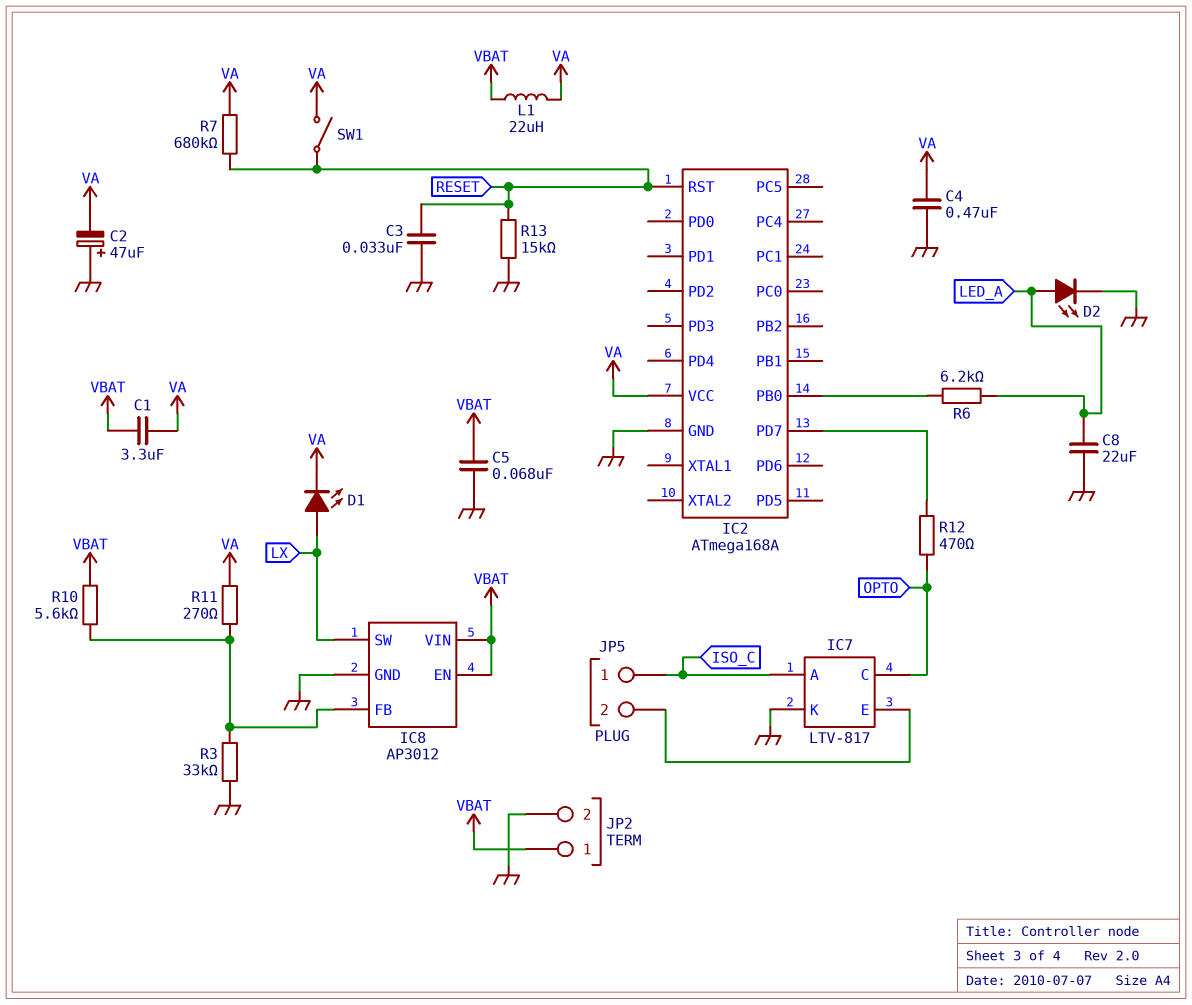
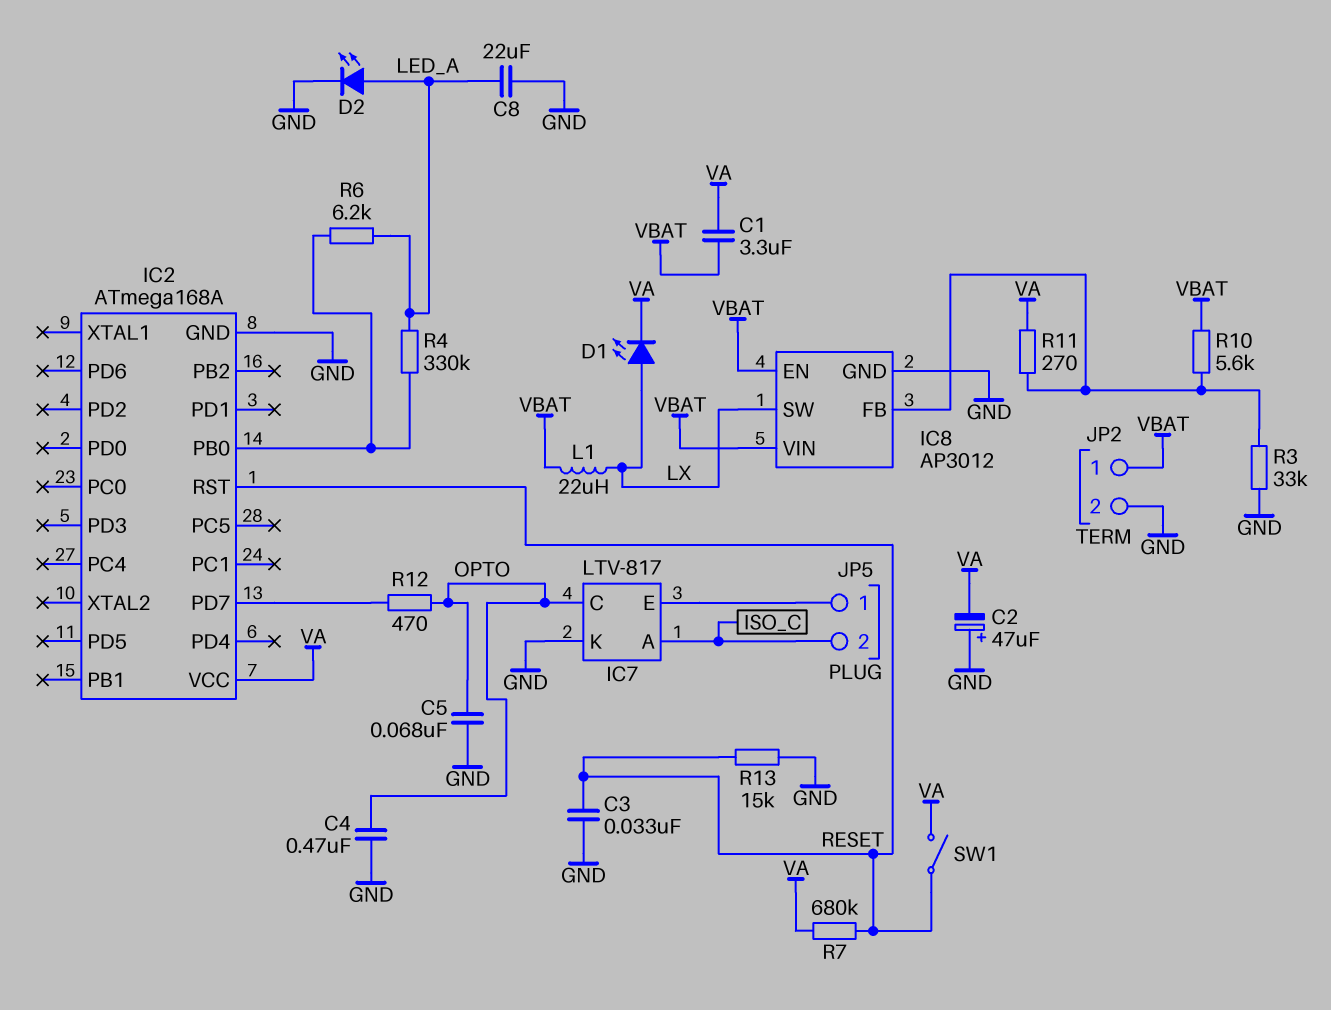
C4: 470nF (GND, VA) -> 470nF (GND, OPTO)
C5: 68nF (GND, VBAT) -> 68nF (GND, OPTO)
JP5 pin 1: ISO_C -> IC7/E
JP5 pin 2: IC7/E -> ISO_C
L1: 22uH (VA, VBAT) -> 22uH (LX, VBAT)
R4: none -> 330k (IC2/PB0, LED_A)

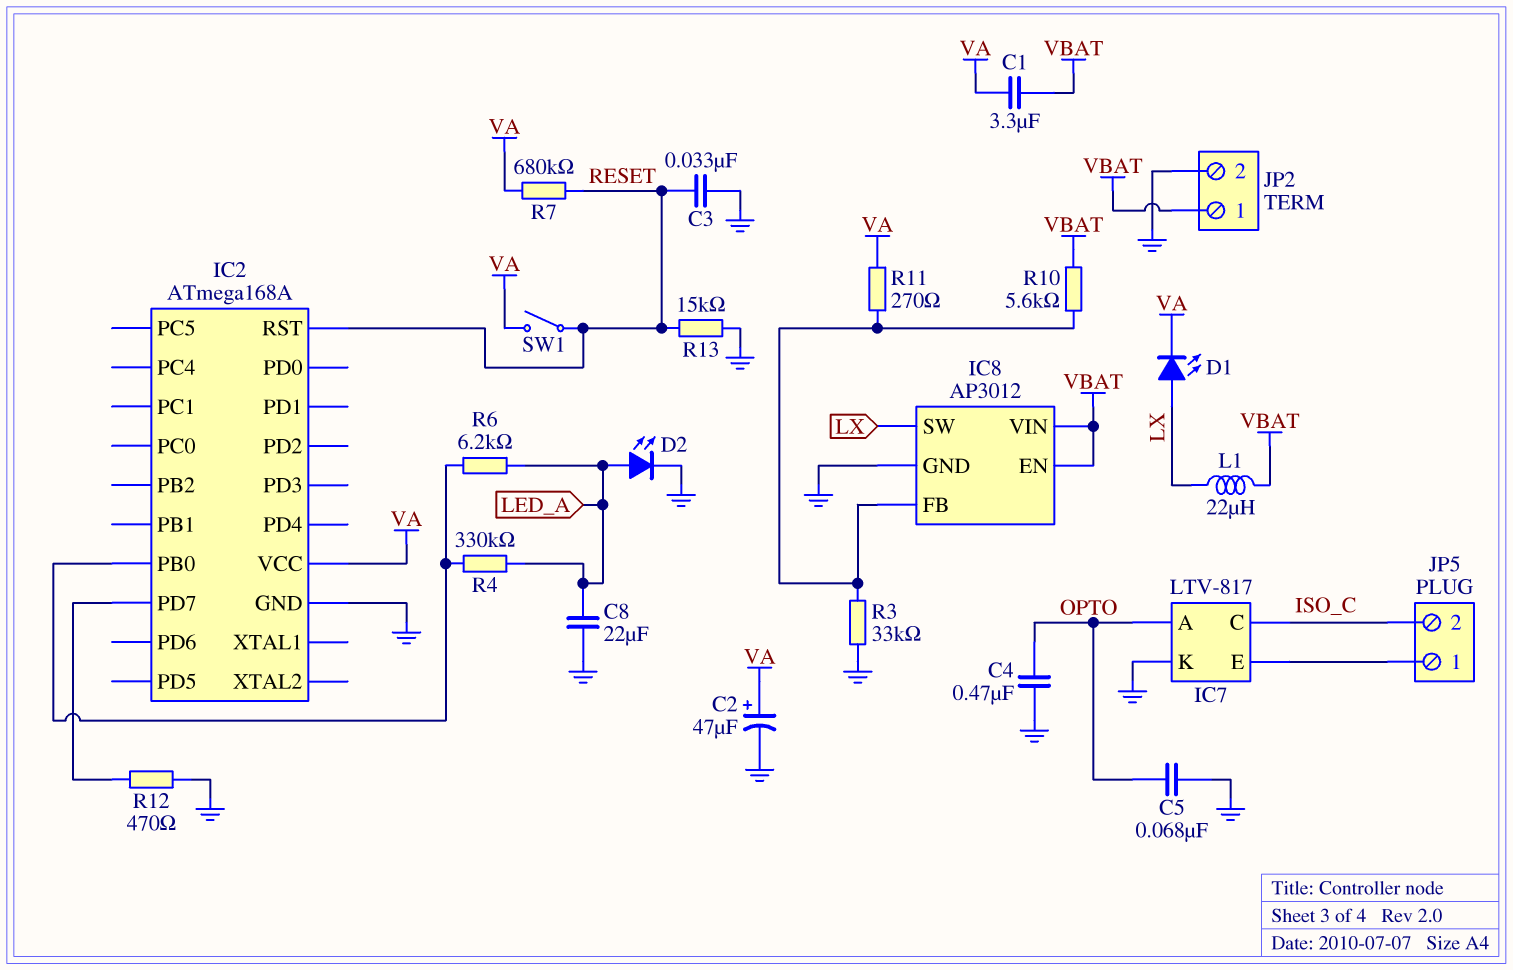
C2: 47uF (plus GND, minus VA) -> 47uF (plus VA, minus GND)
IC7 pin A: ISO_C -> OPTO
IC7 pin C: OPTO -> ISO_C
R12: 470 (IC2/PD7, OPTO) -> 470 (GND, IC2/PD7)

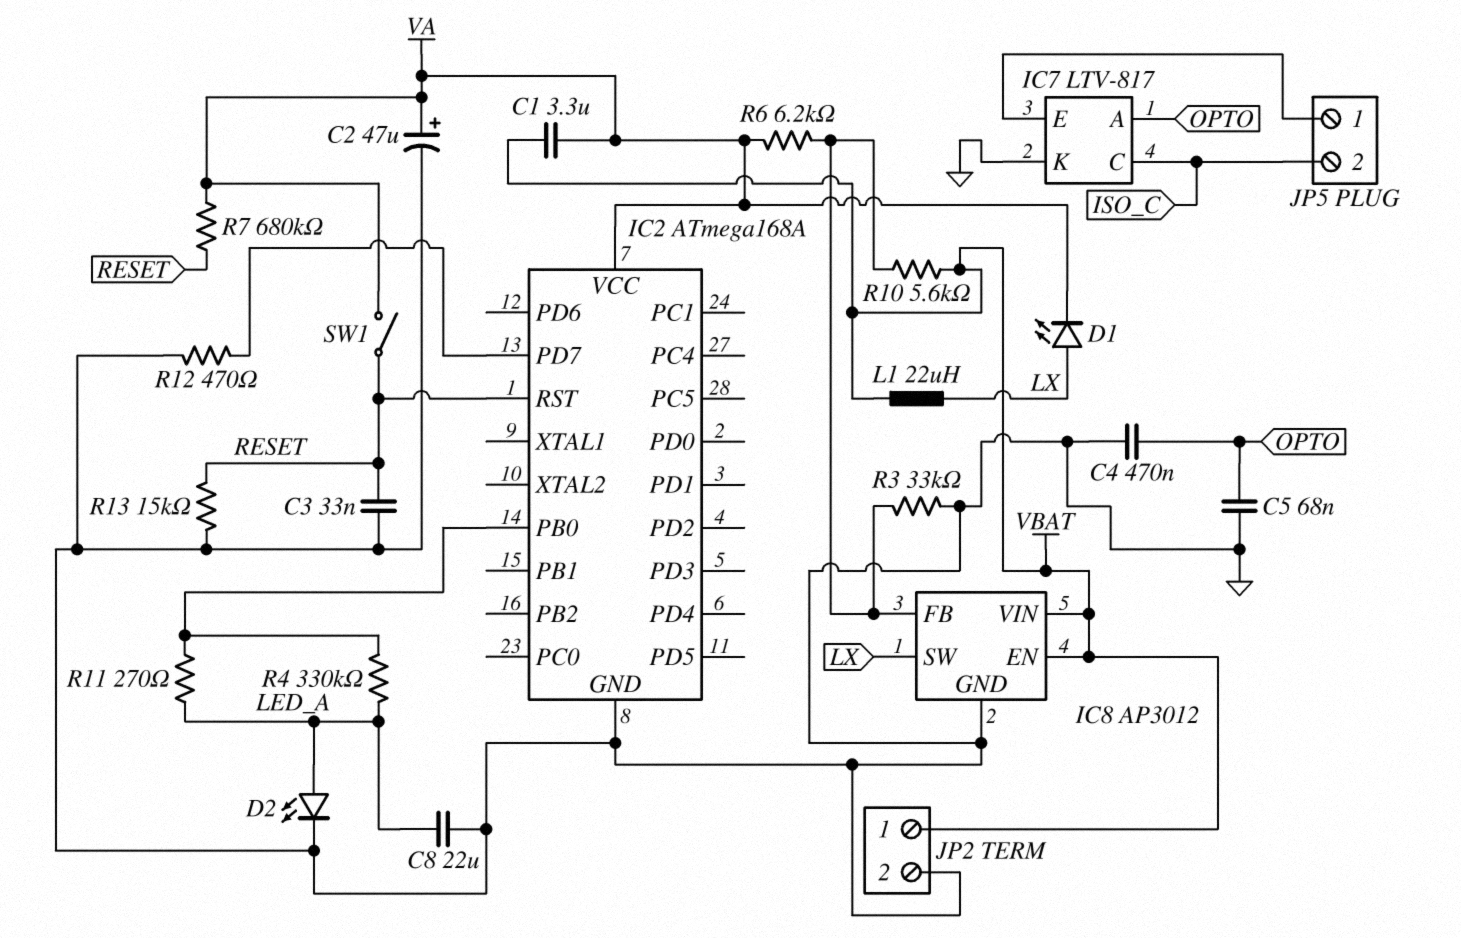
R6: 6.2k (IC2/PB0, LED_A) -> 6.2k (IC8/FB, VA)
R11: 270 (IC8/FB, VA) -> 270 (IC2/PB0, LED_A)

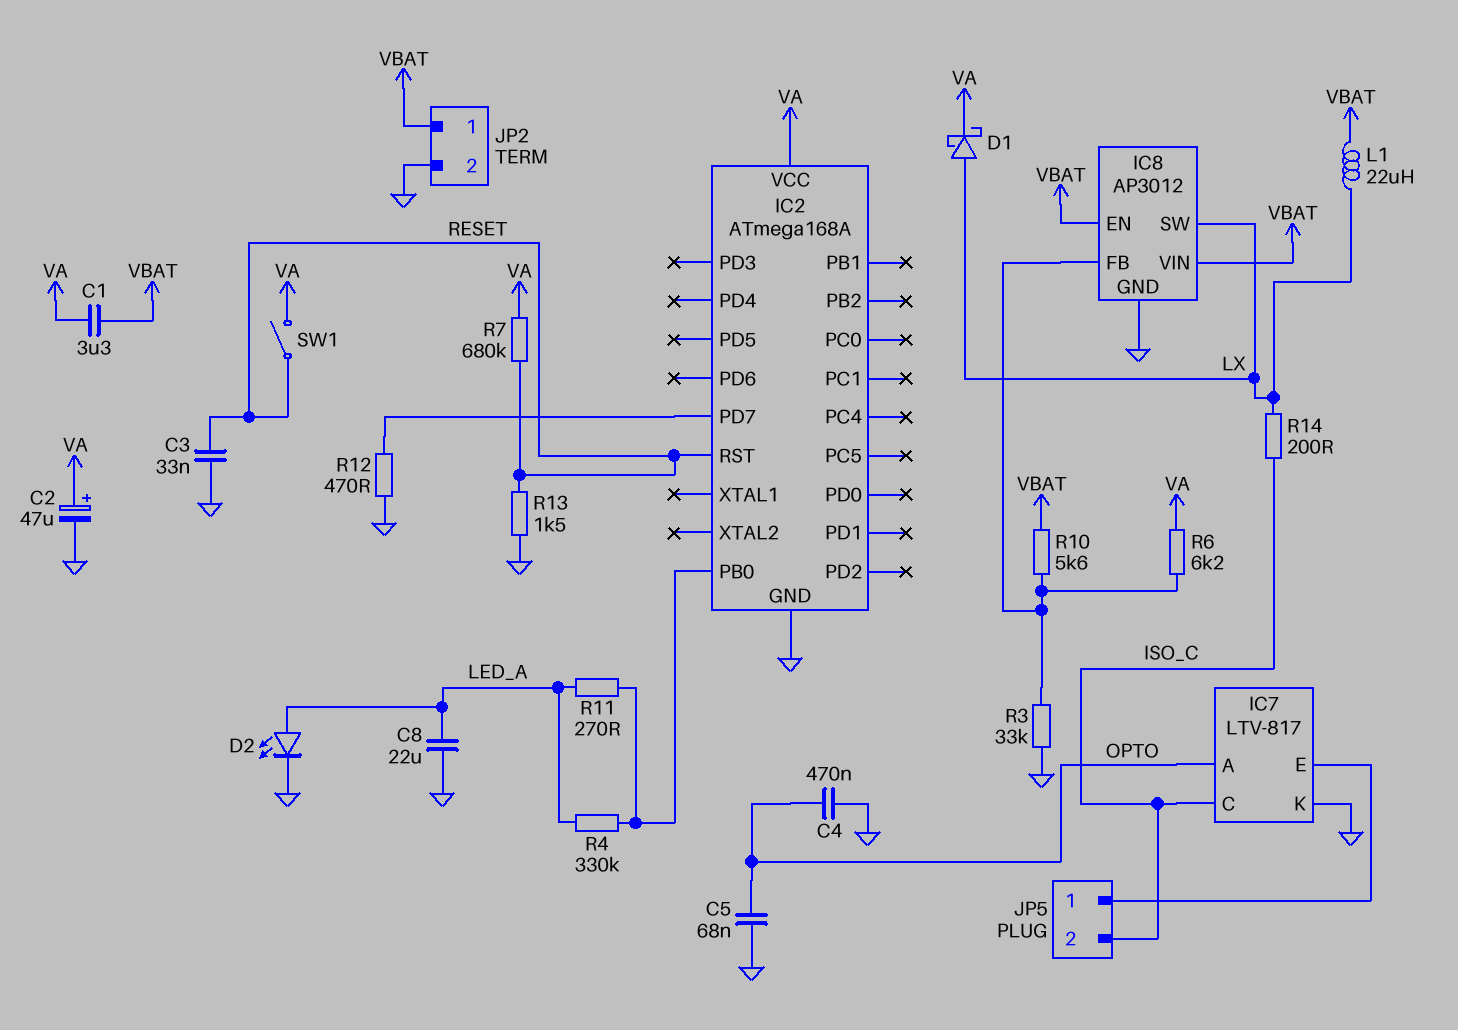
D1: LED (A LX, K VA) -> schottky (A LX, K VA)
R13: 15k (GND, RESET) -> 1.5k (GND, RESET)
R14: none -> 200 (ISO_C, LX)

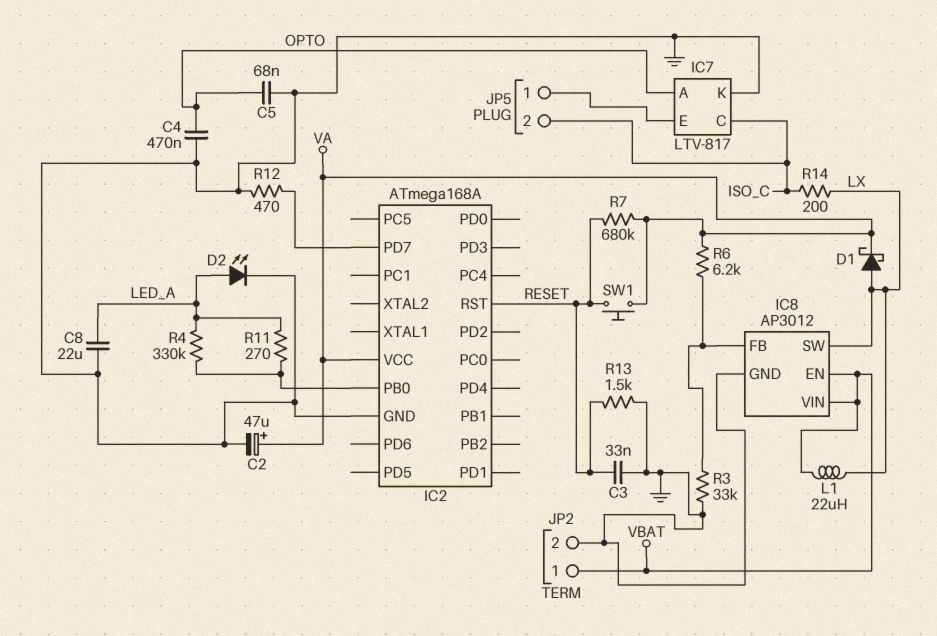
C1: 3.3uF (VA, VBAT) -> none
R10: 5.6k (IC8/FB, VBAT) -> none
SW1: switch (RESET, VA) -> button (RESET, VA)

